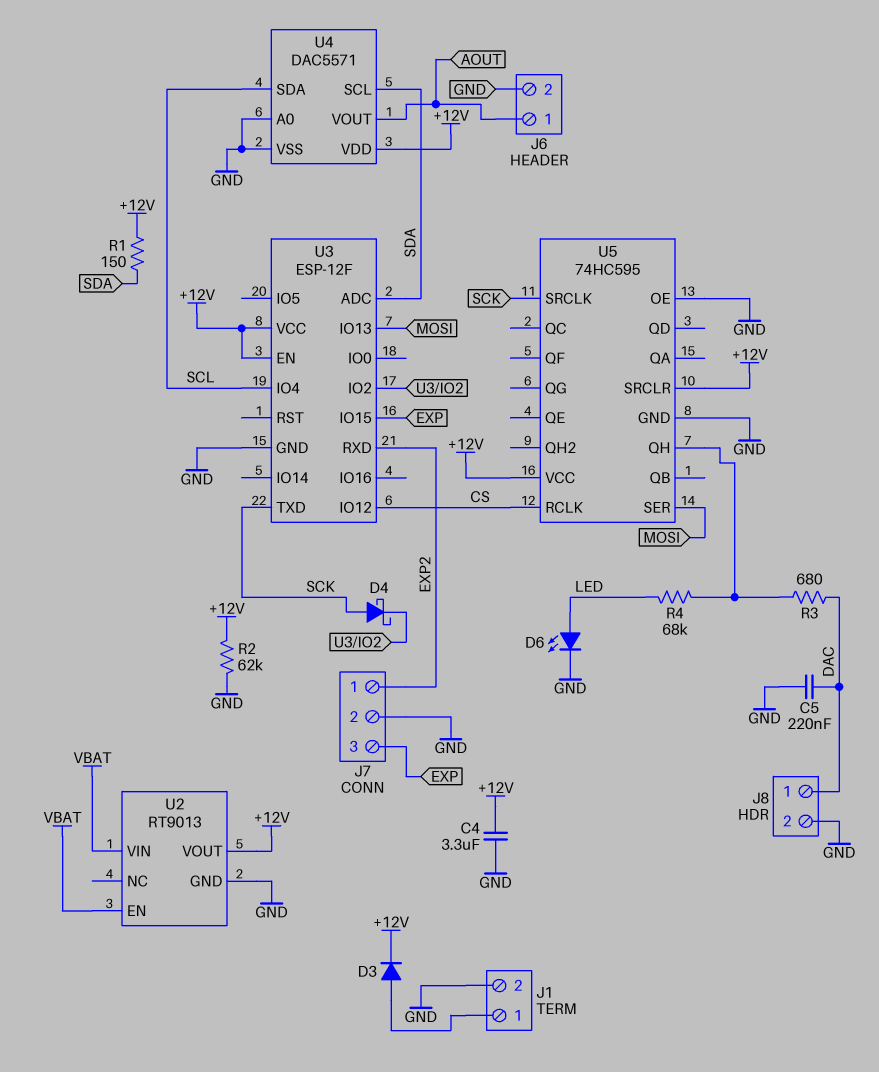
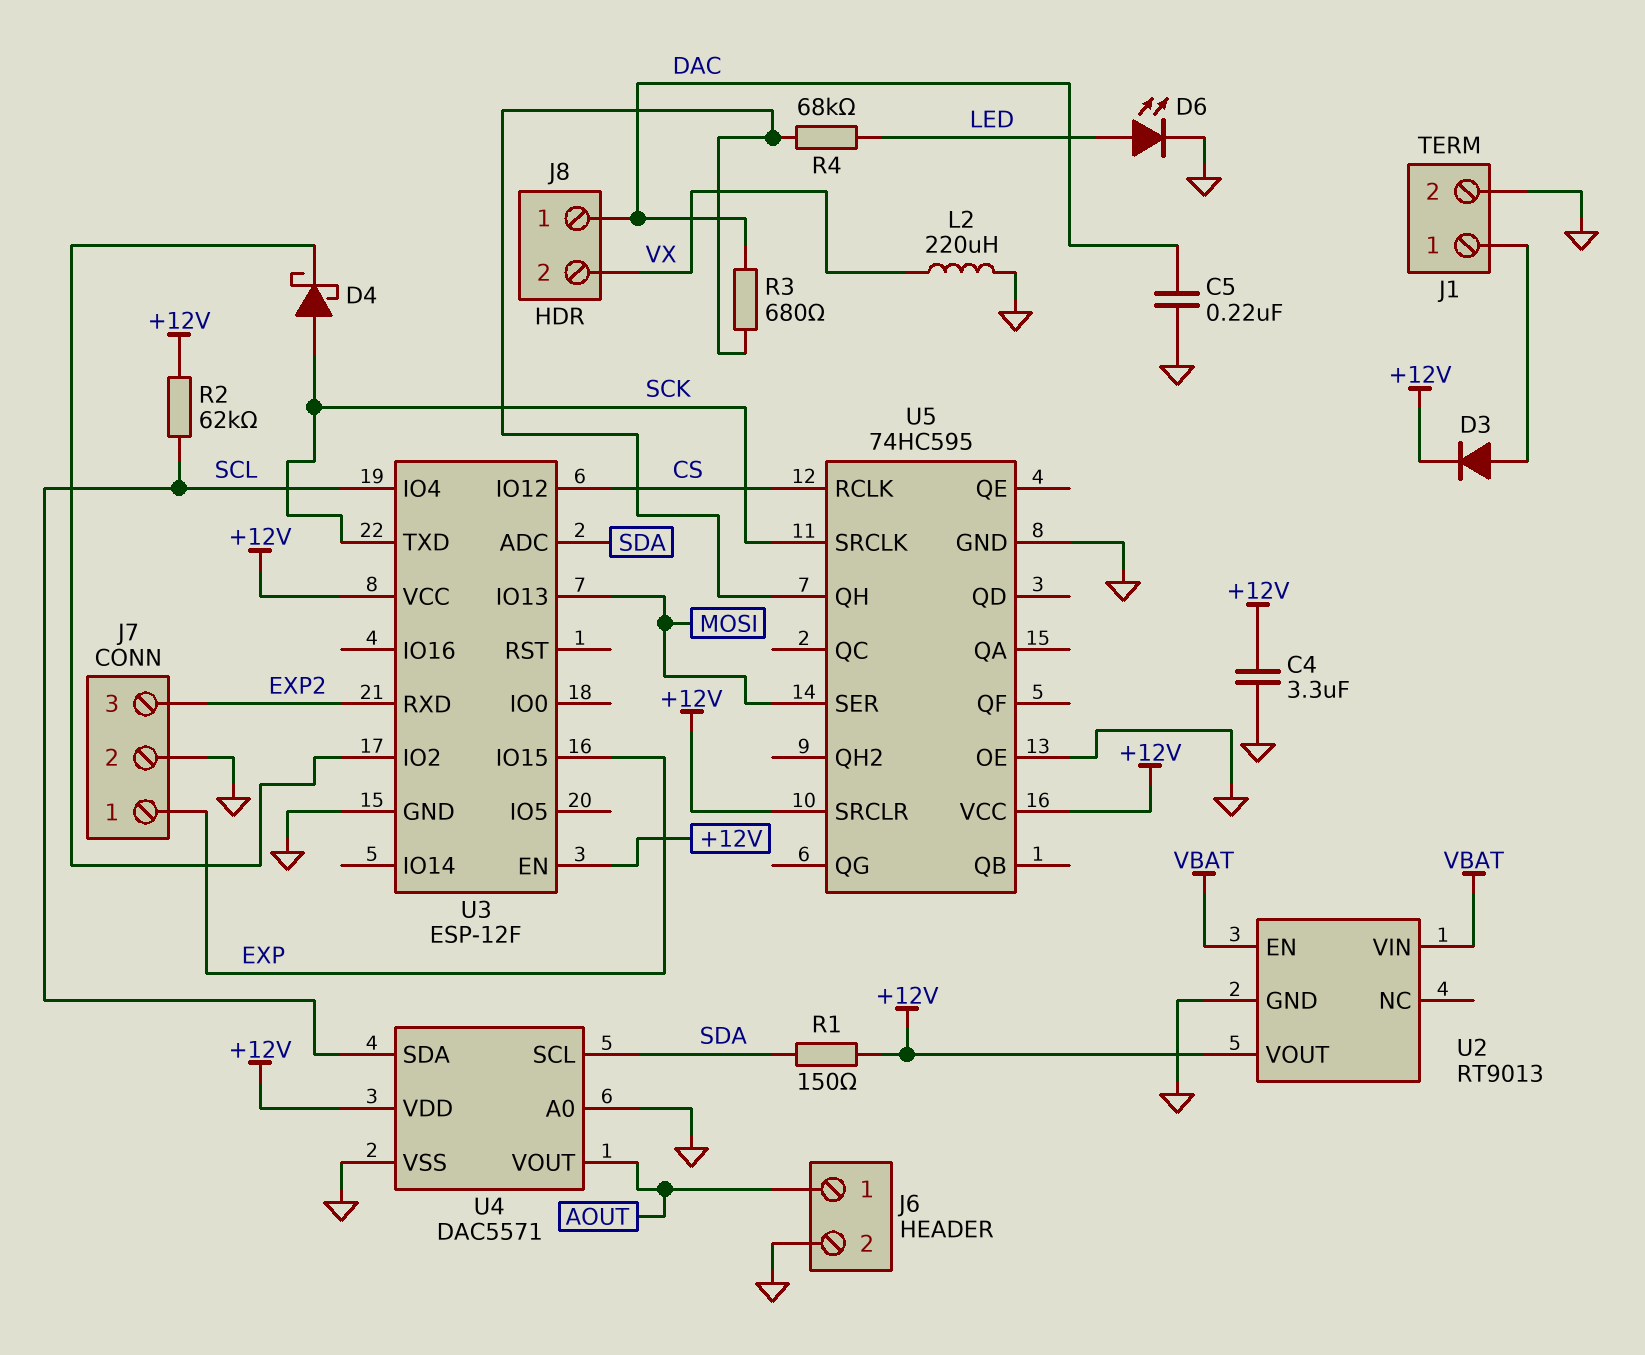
J7 pin 1: EXP2 -> EXP
J7 pin 3: EXP -> EXP2
J8 pin 2: GND -> VX
L2: none -> 220uH (GND, VX)
R2: 62k (+12V, GND) -> 62k (+12V, SCL)

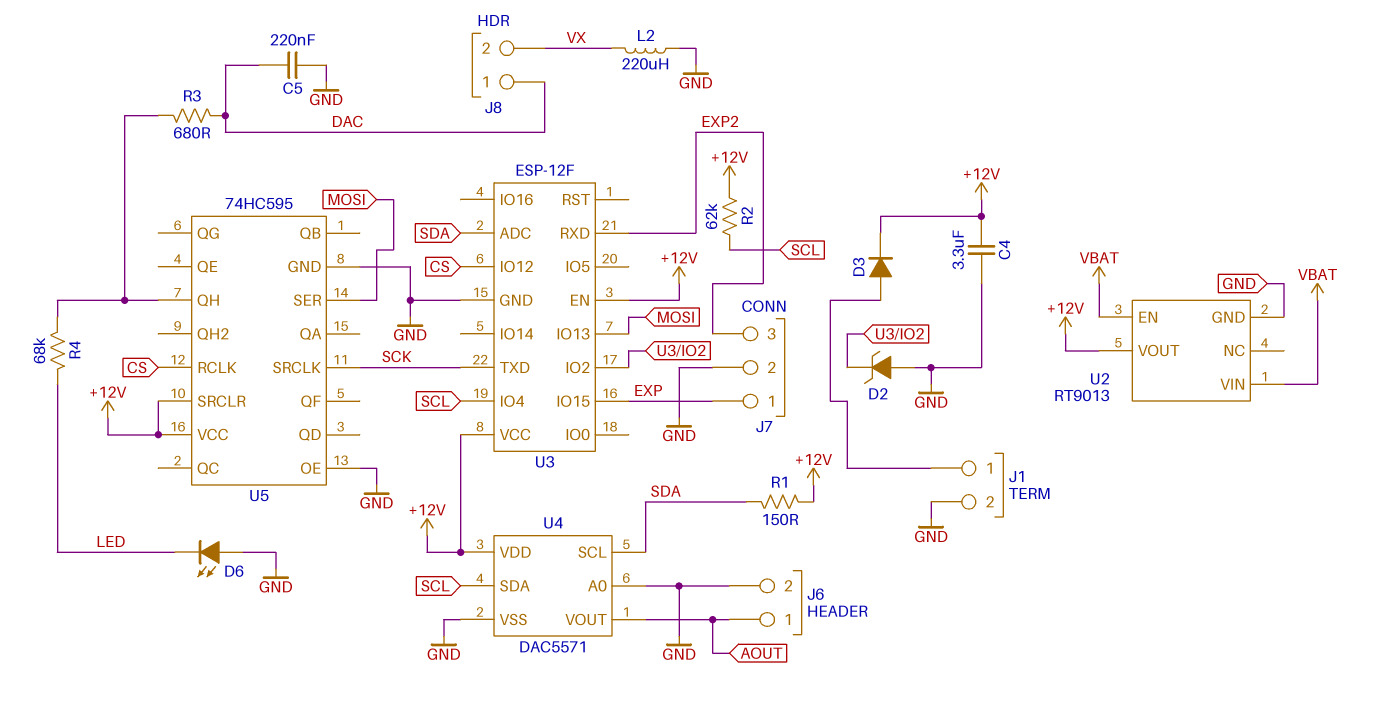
D2: none -> zener (A GND, K U3/IO2)
D4: schottky (A SCK, K U3/IO2) -> none
D6: LED (A LED, K GND) -> LED (A GND, K LED)

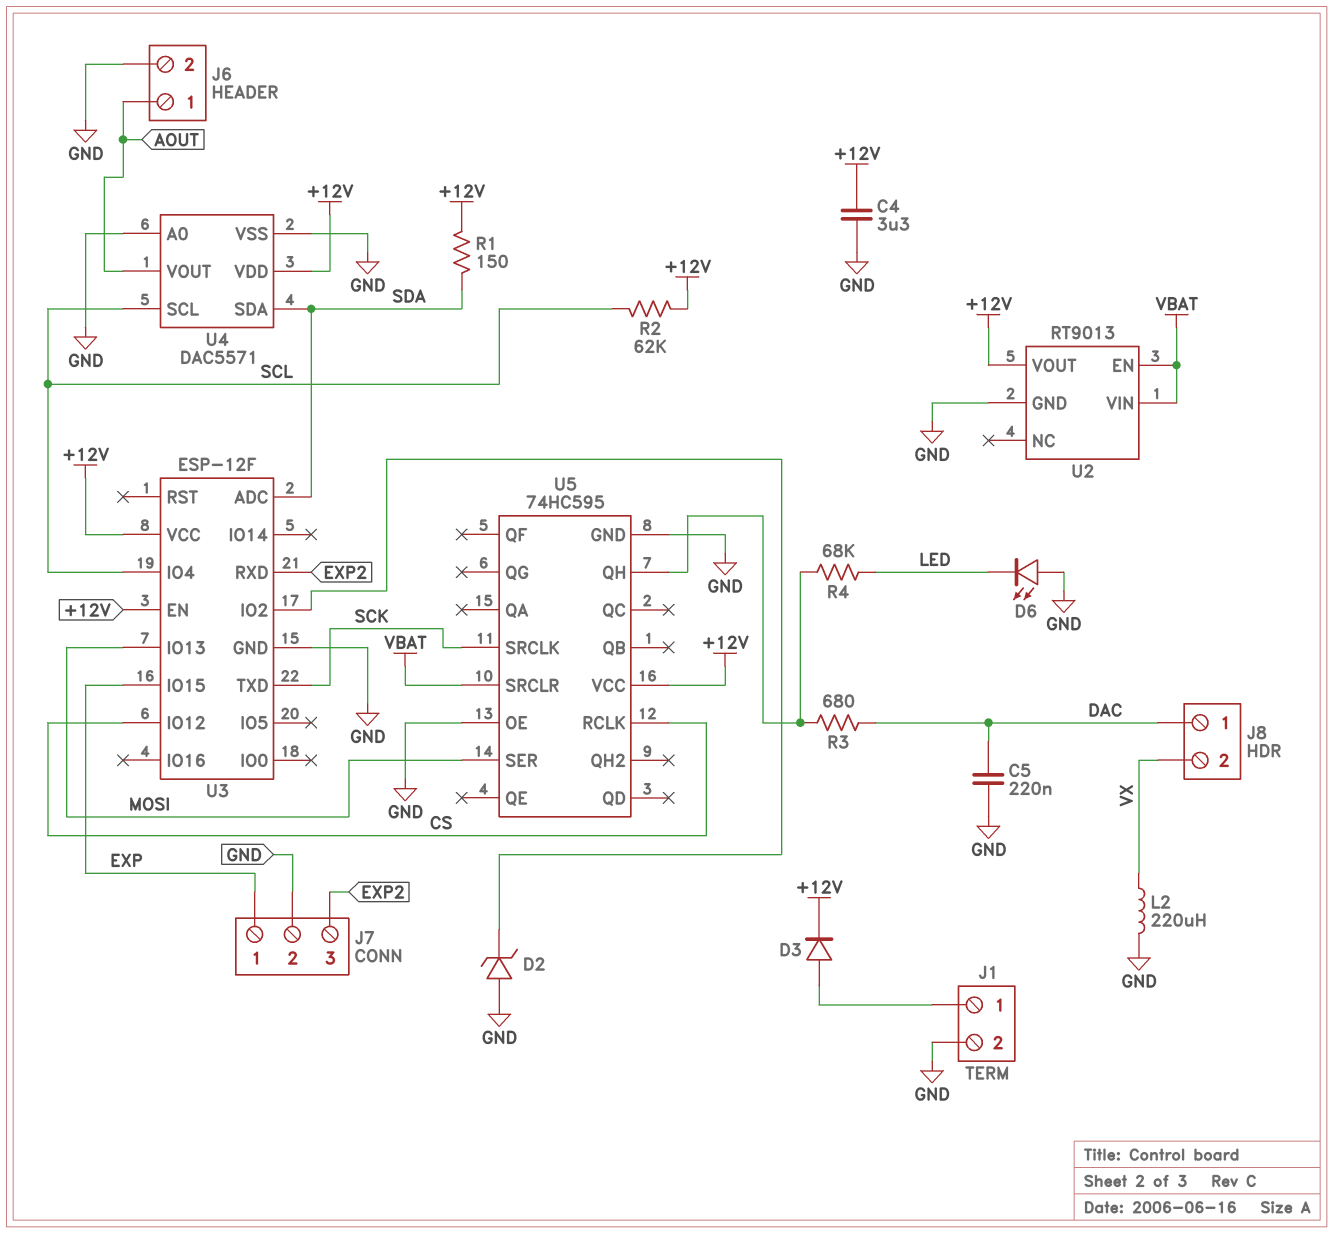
U4 pin SCL: SDA -> SCL
U4 pin SDA: SCL -> SDA
U5 pin SRCLR: +12V -> VBAT

